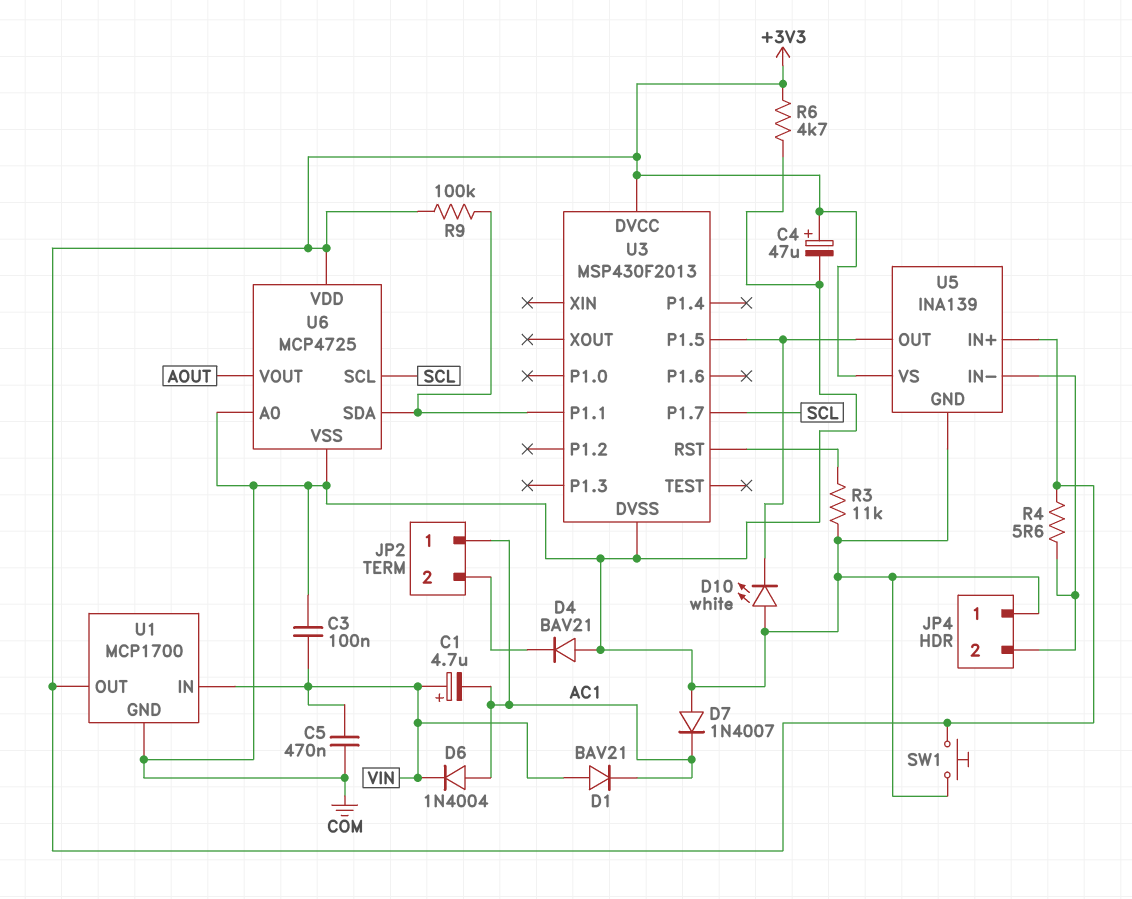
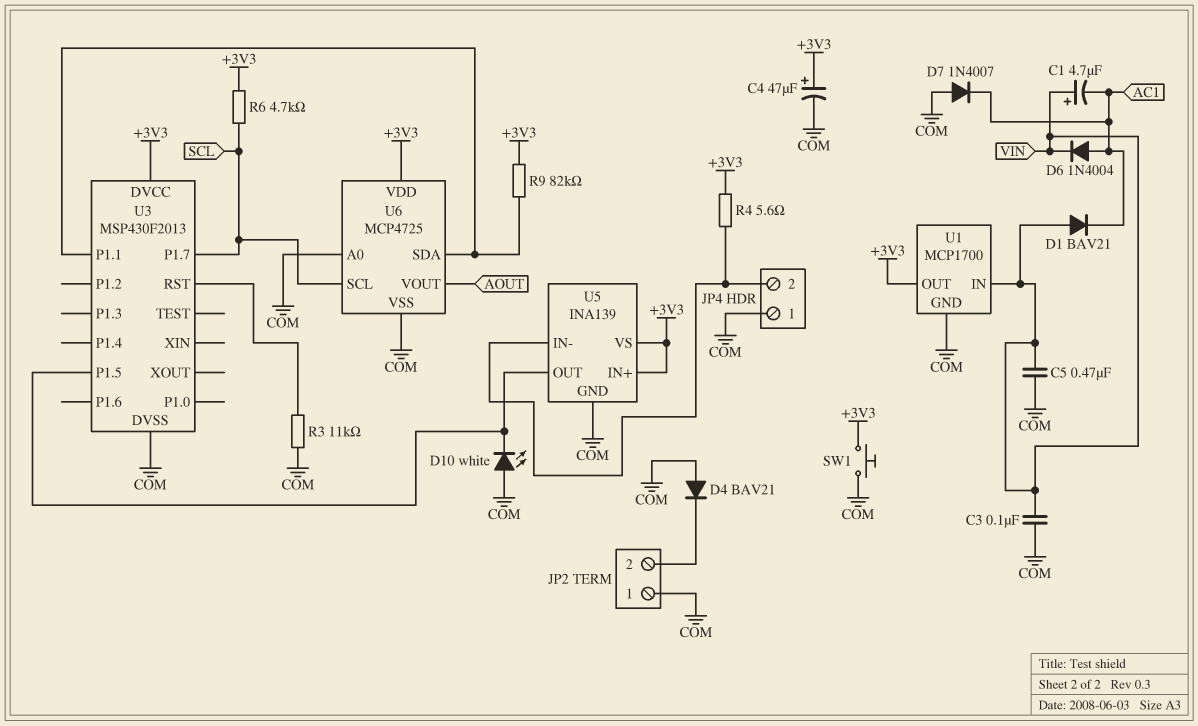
JP2 pin 1: AC1 -> COM
R6: 4.7k (+3V3, COM) -> 4.7k (+3V3, SCL)
R9: 100k (+3V3, U3/P1.1) -> 82k (+3V3, U3/P1.1)

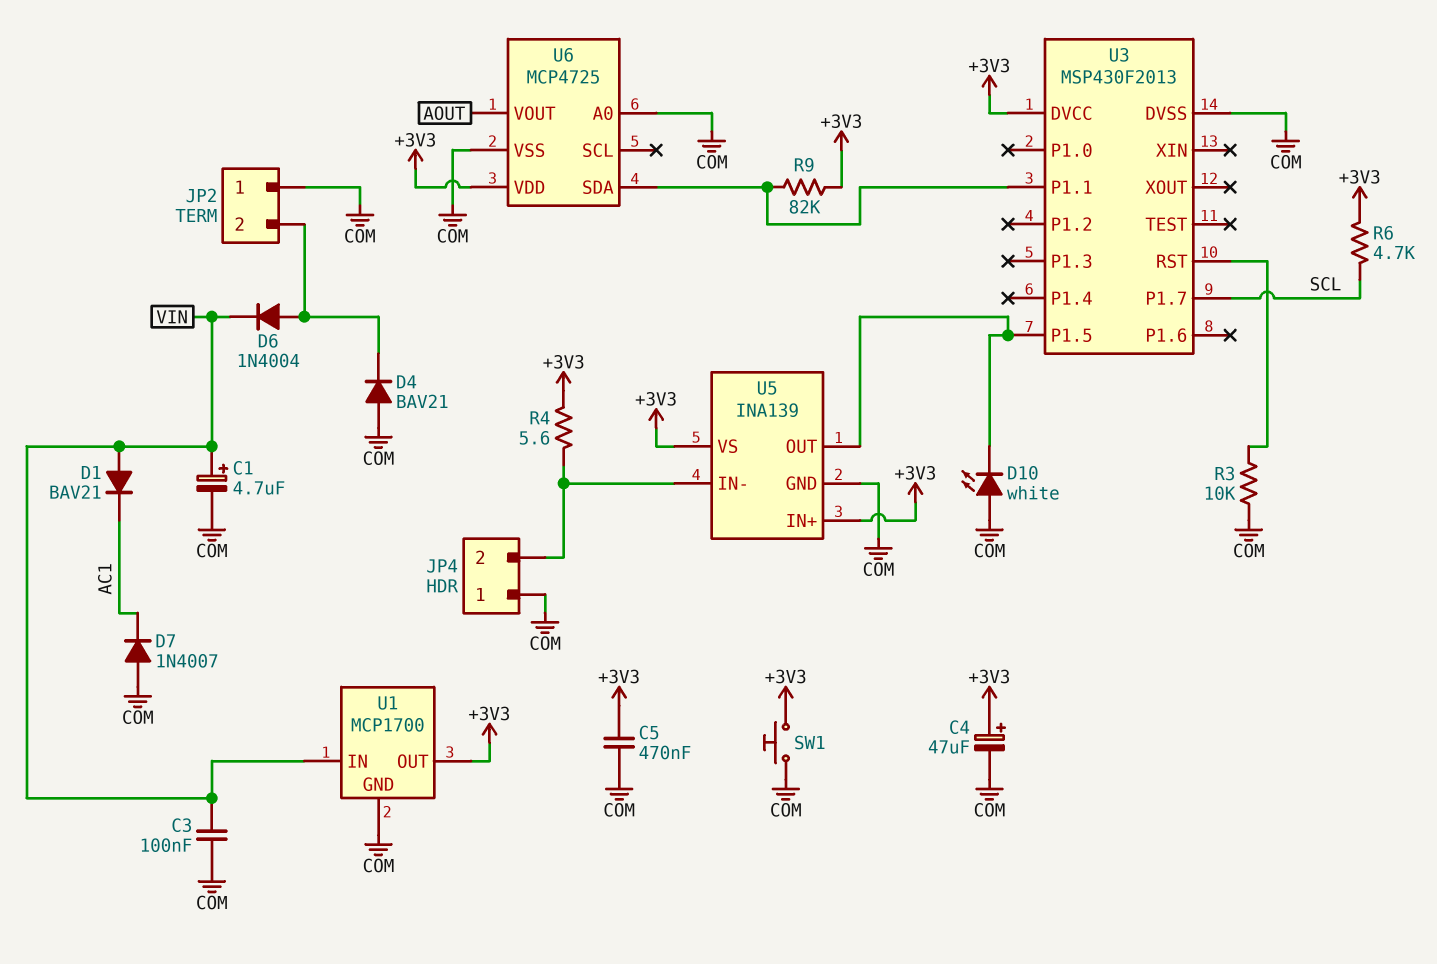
C1: 4.7uF (plus VIN, minus AC1) -> 4.7uF (plus VIN, minus COM)
C5: 470nF (COM, VIN) -> 470nF (+3V3, COM)
D6: diode 1N4004 (A AC1, K VIN) -> diode 1N4004 (A JP2/2, K VIN)
R3: 11k (COM, U3/RST) -> 10k (COM, U3/RST)
U6 pin SCL: SCL -> none

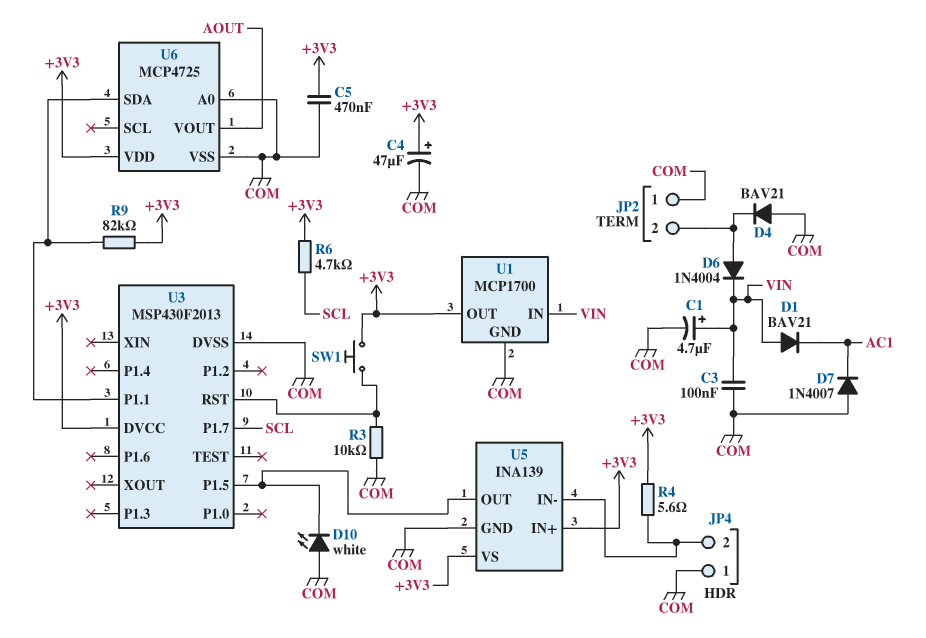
SW1: button (+3V3, COM) -> button (+3V3, U3/RST)

